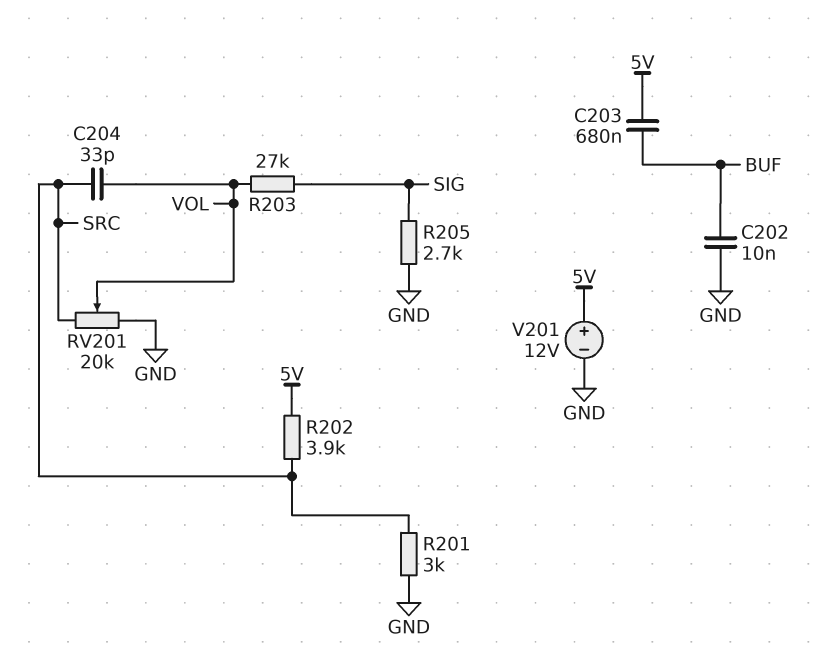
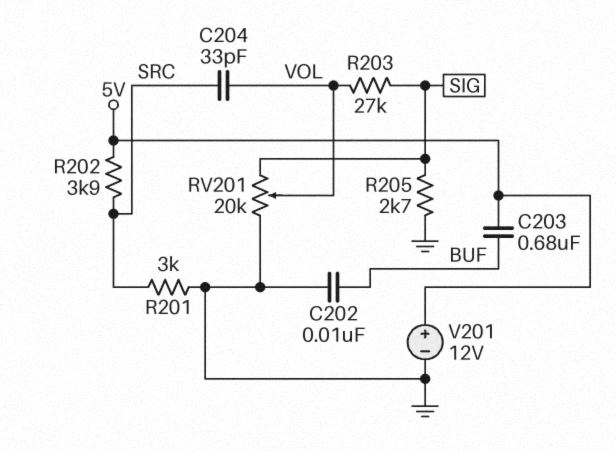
RV201: 20k (GND, SRC, wiper VOL) -> 20k (GND, SIG, wiper VOL)

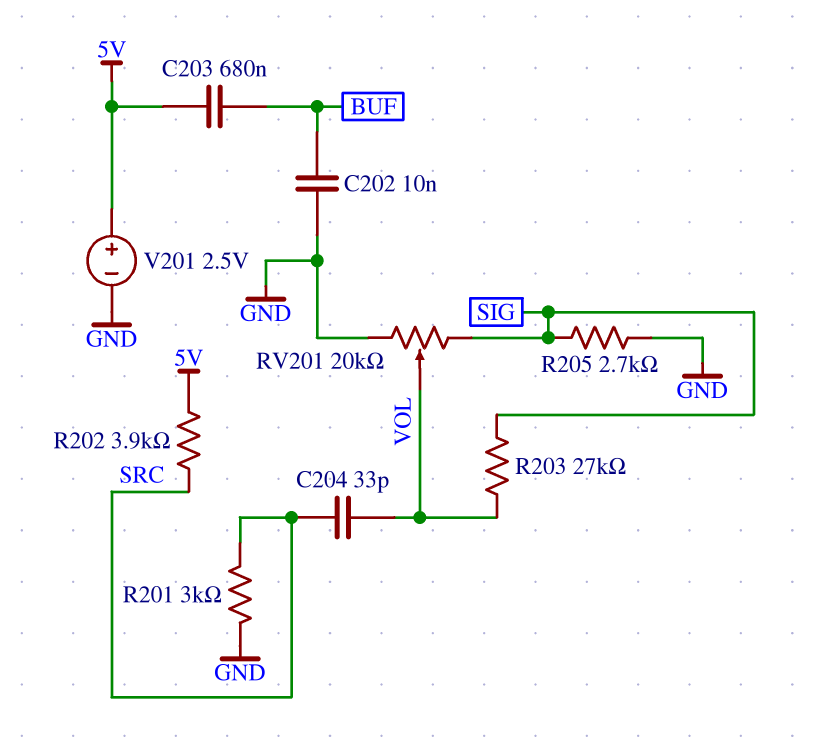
V201: 12V (plus 5V, minus GND) -> 2.5V (plus 5V, minus GND)

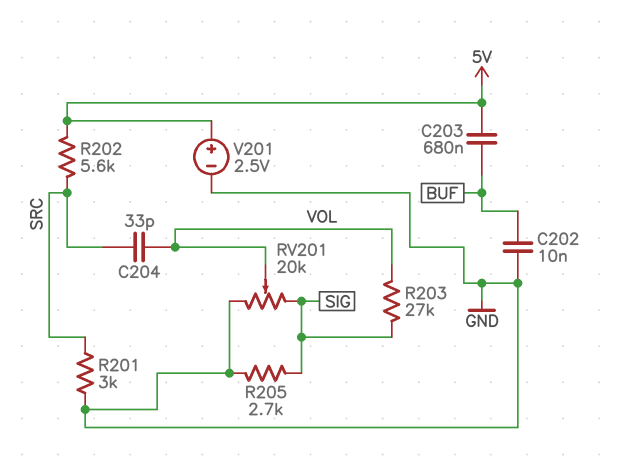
R202: 3.9k (5V, SRC) -> 5.6k (5V, SRC)

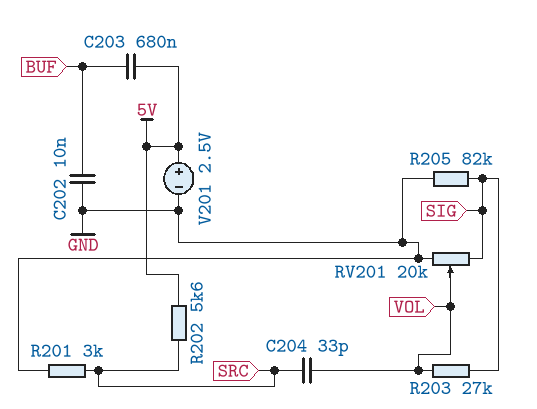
R205: 2.7k (GND, SIG) -> 82k (GND, SIG)

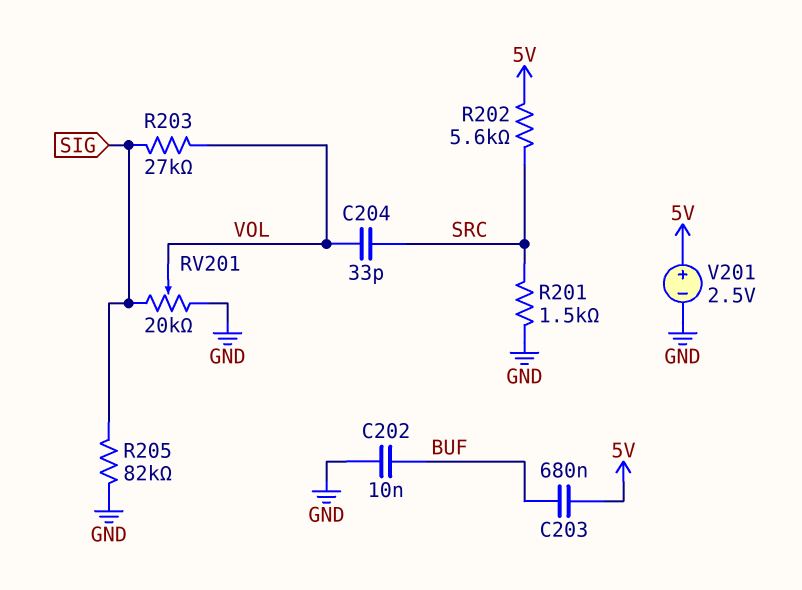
R201: 3k (GND, SRC) -> 1.5k (GND, SRC)

